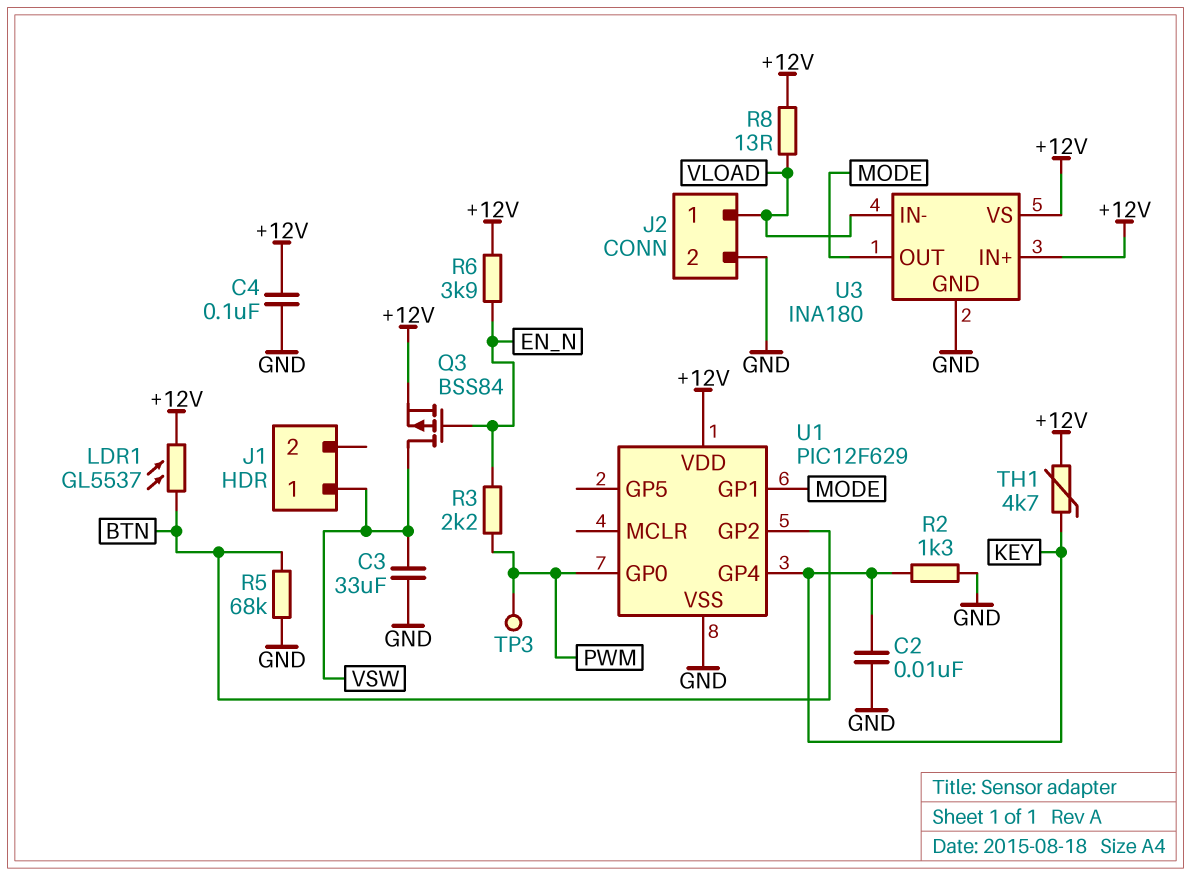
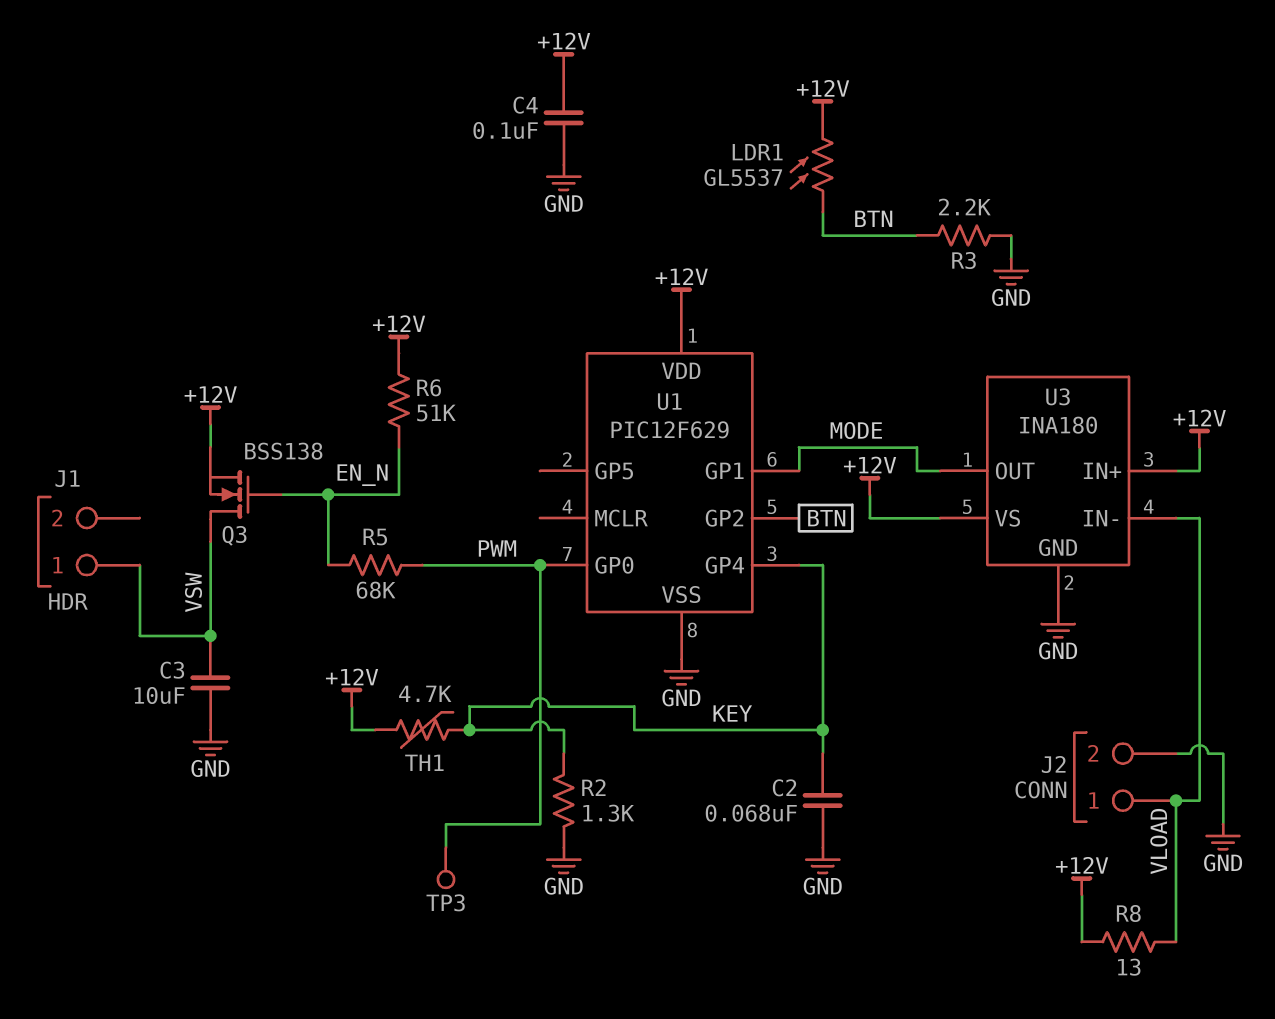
C2: 10nF (GND, KEY) -> 68nF (GND, KEY)
C3: 33uF (GND, VSW) -> 10uF (GND, VSW)
Q3: PMOS BSS84 (G EN_N, D VSW, S +12V) -> NMOS BSS138 (G EN_N, D VSW, S +12V)
R3: 2.2k (EN_N, PWM) -> 2.2k (BTN, GND)
R5: 68k (BTN, GND) -> 68k (EN_N, PWM)
R6: 3.9k (+12V, EN_N) -> 51k (+12V, EN_N)

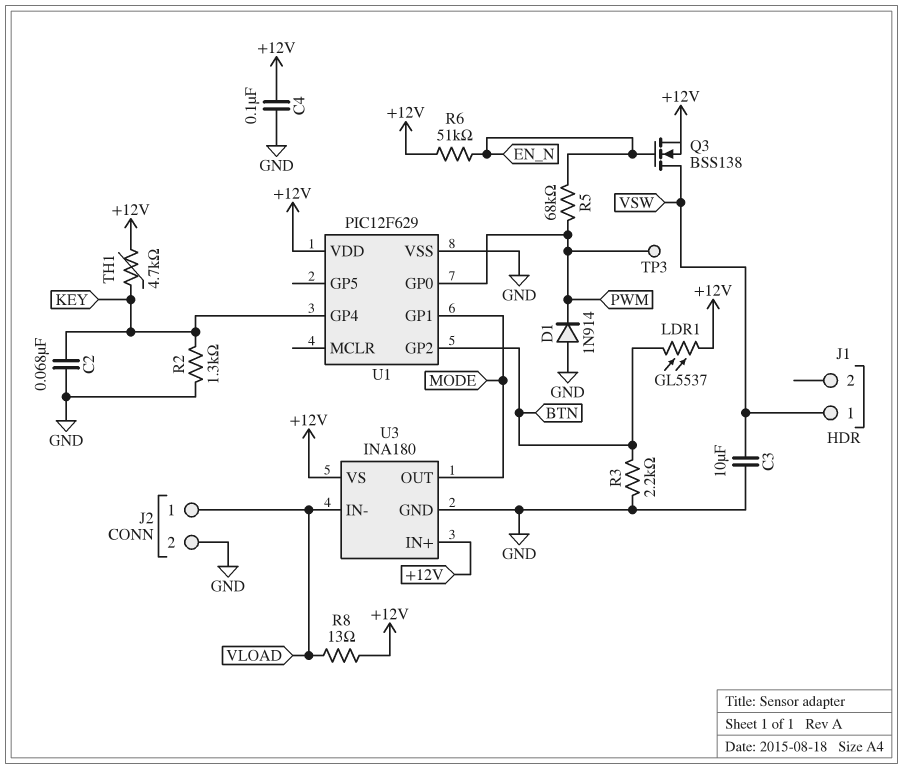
D1: none -> diode 1N914 (A GND, K PWM)

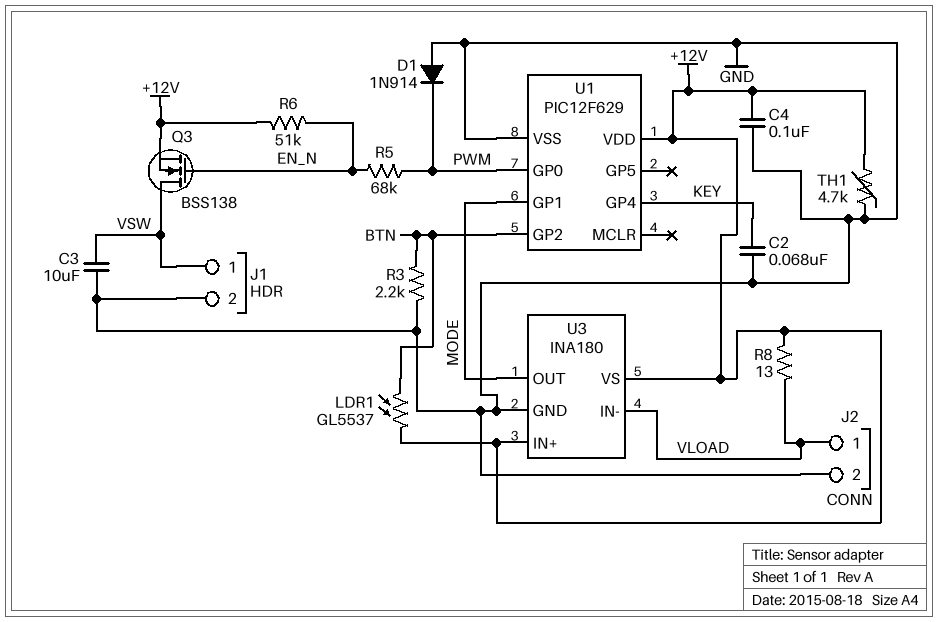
J1 pin 2: none -> GND
R2: 1.3k (GND, KEY) -> none
TH1: 4.7k (+12V, KEY) -> 4.7k (+12V, GND)
TP3: test point (PWM) -> none

